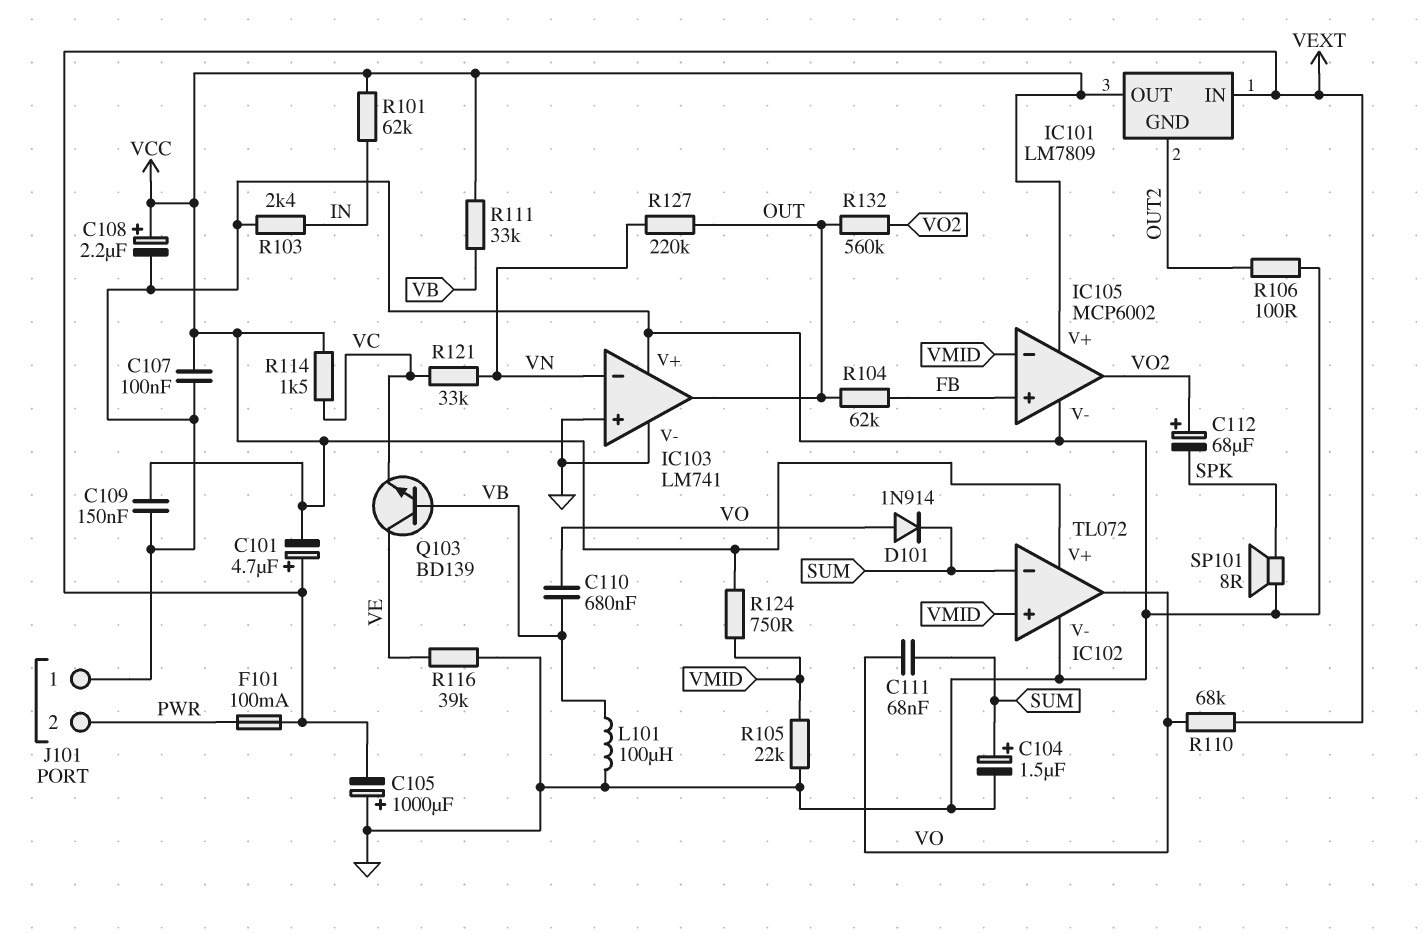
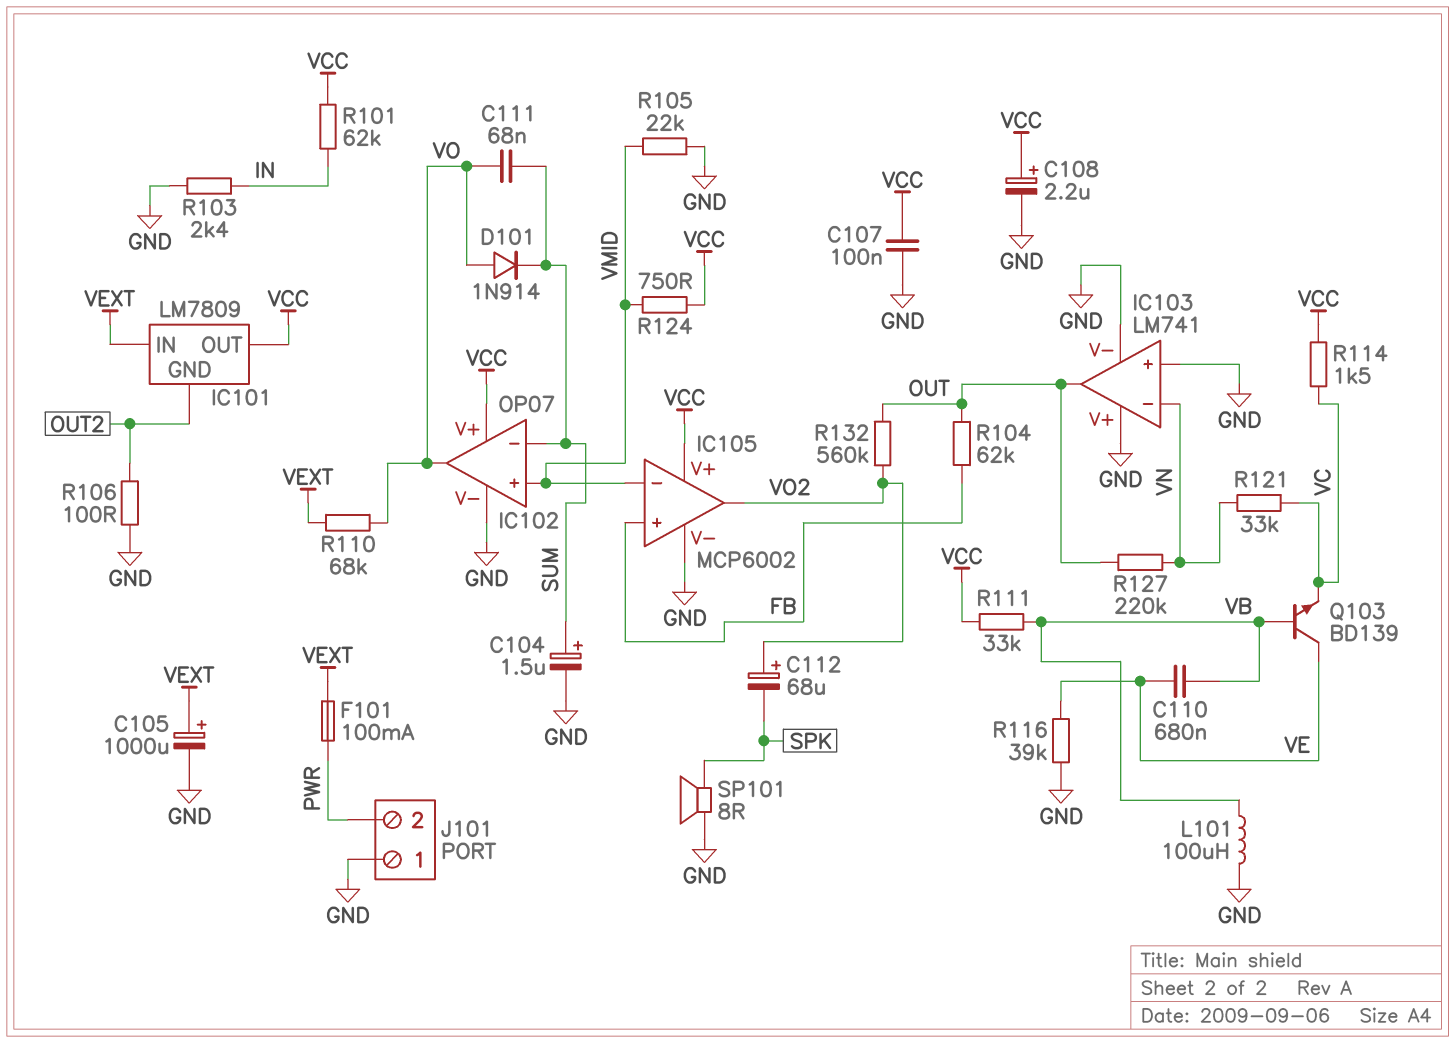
C101: 4.7uF (plus VEXT, minus VCC) -> none
C105: 1000uF (plus GND, minus VEXT) -> 1000uF (plus VEXT, minus GND)
C109: 150nF (GND, VCC) -> none
C110: 680nF (VB, VO) -> 680nF (VB, VE)
IC102: TL072 -> OP07

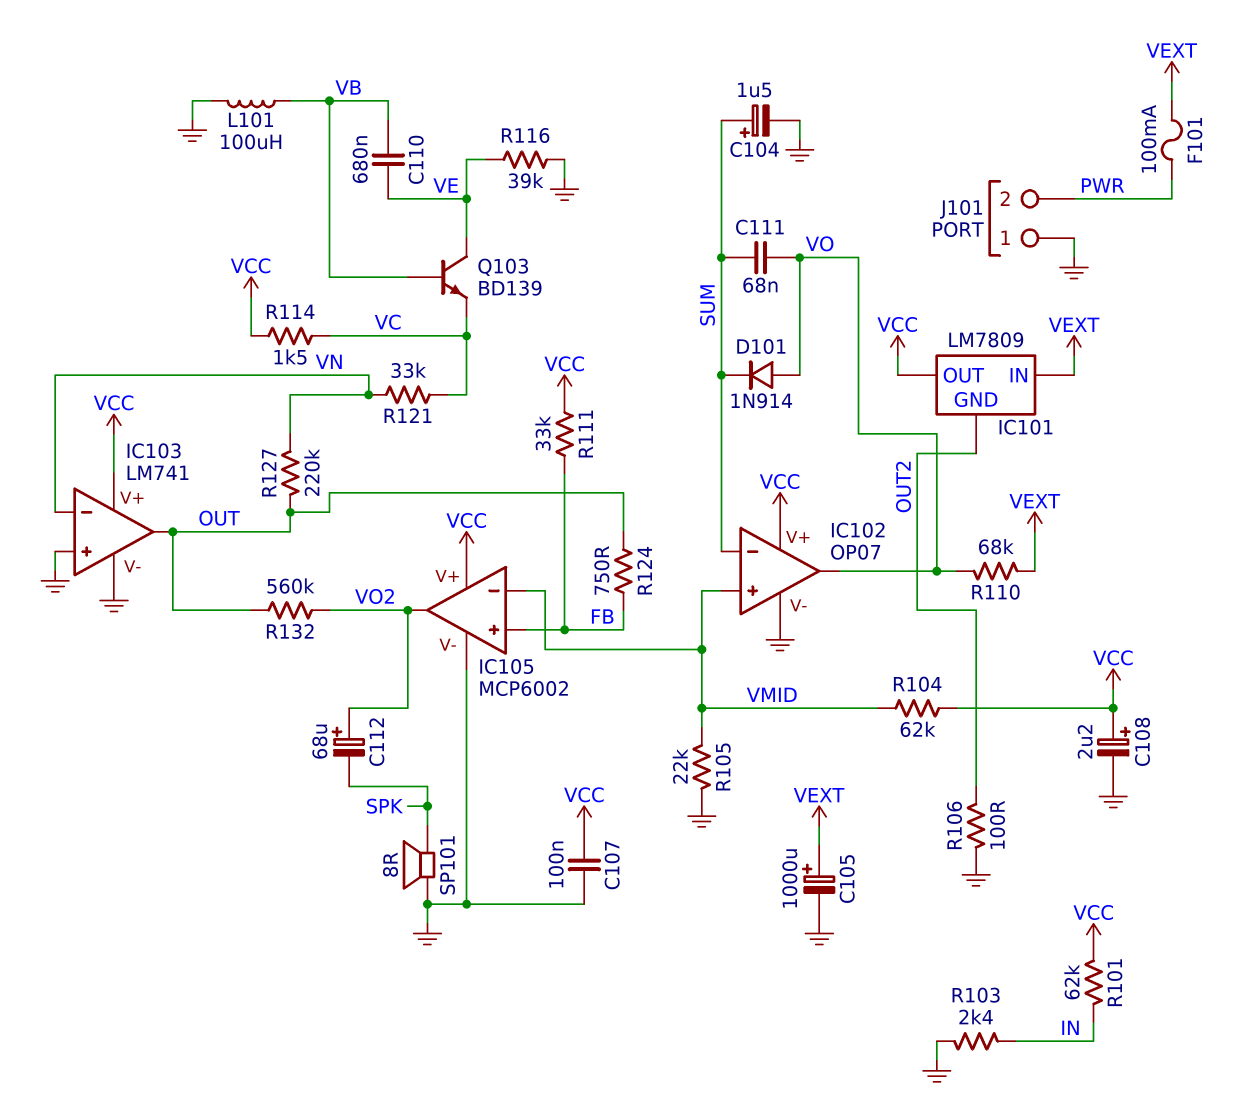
IC103 pin V+: GND -> VCC
R104: 62k (FB, OUT) -> 62k (VCC, VMID)
R111: 33k (VB, VCC) -> 33k (FB, VCC)
R124: 750 (VCC, VMID) -> 750 (FB, OUT)

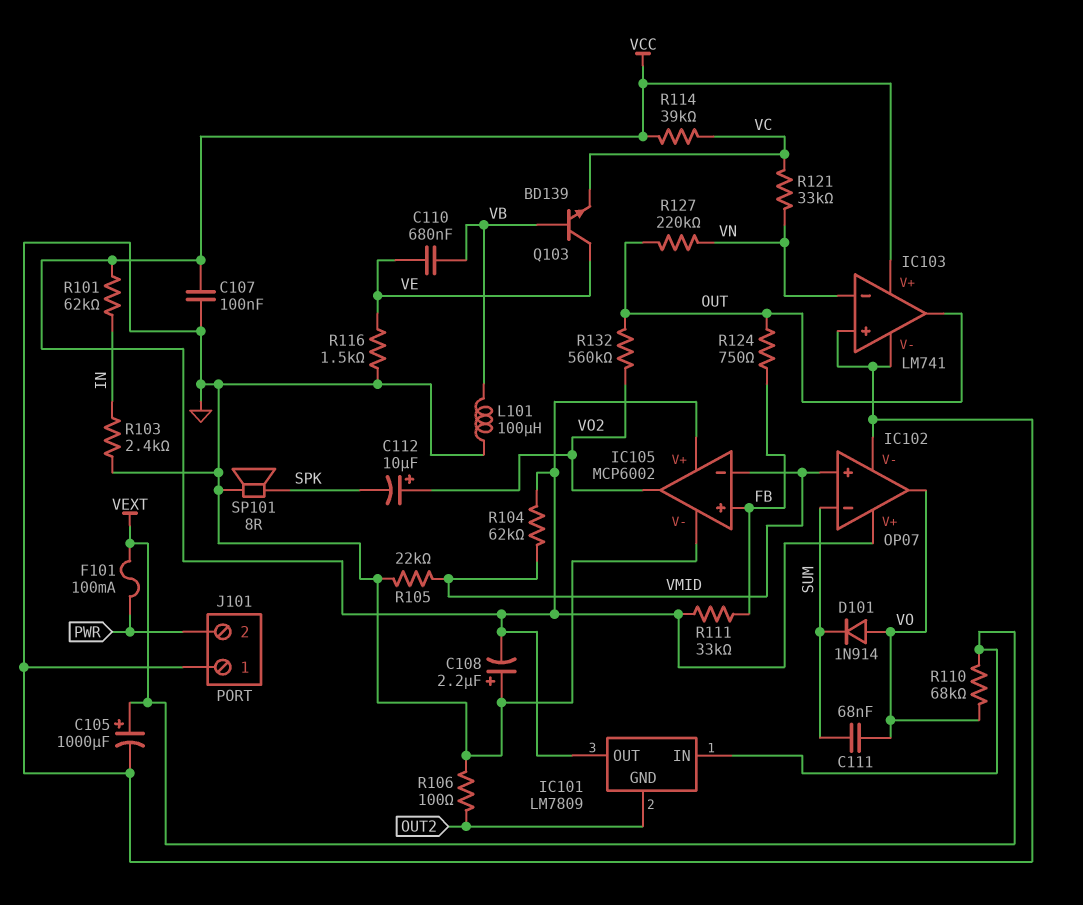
C104: 1.5uF (plus SUM, minus GND) -> none
C108: 2.2uF (plus VCC, minus GND) -> 2.2uF (plus GND, minus VCC)
C112: 68uF (plus VO2, minus SPK) -> 10uF (plus VO2, minus SPK)
R114: 1.5k (VC, VCC) -> 39k (VC, VCC)
R116: 39k (GND, VE) -> 1.5k (GND, VE)

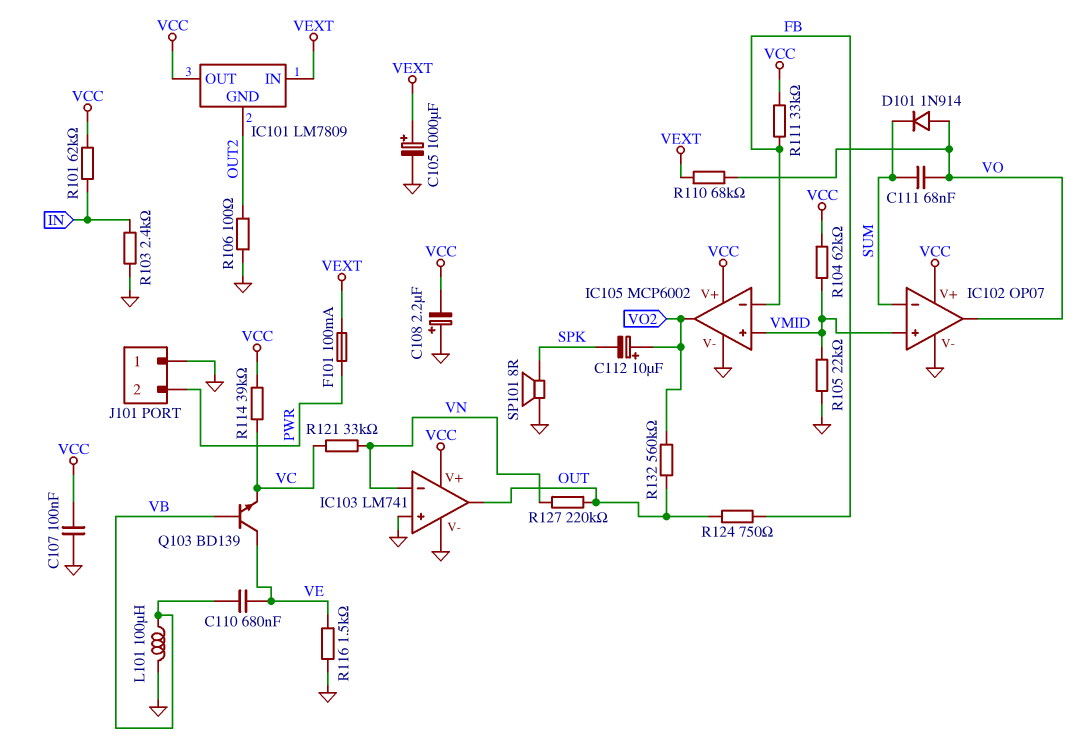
IC105 pin in+: FB -> VMID
IC105 pin in-: VMID -> FB

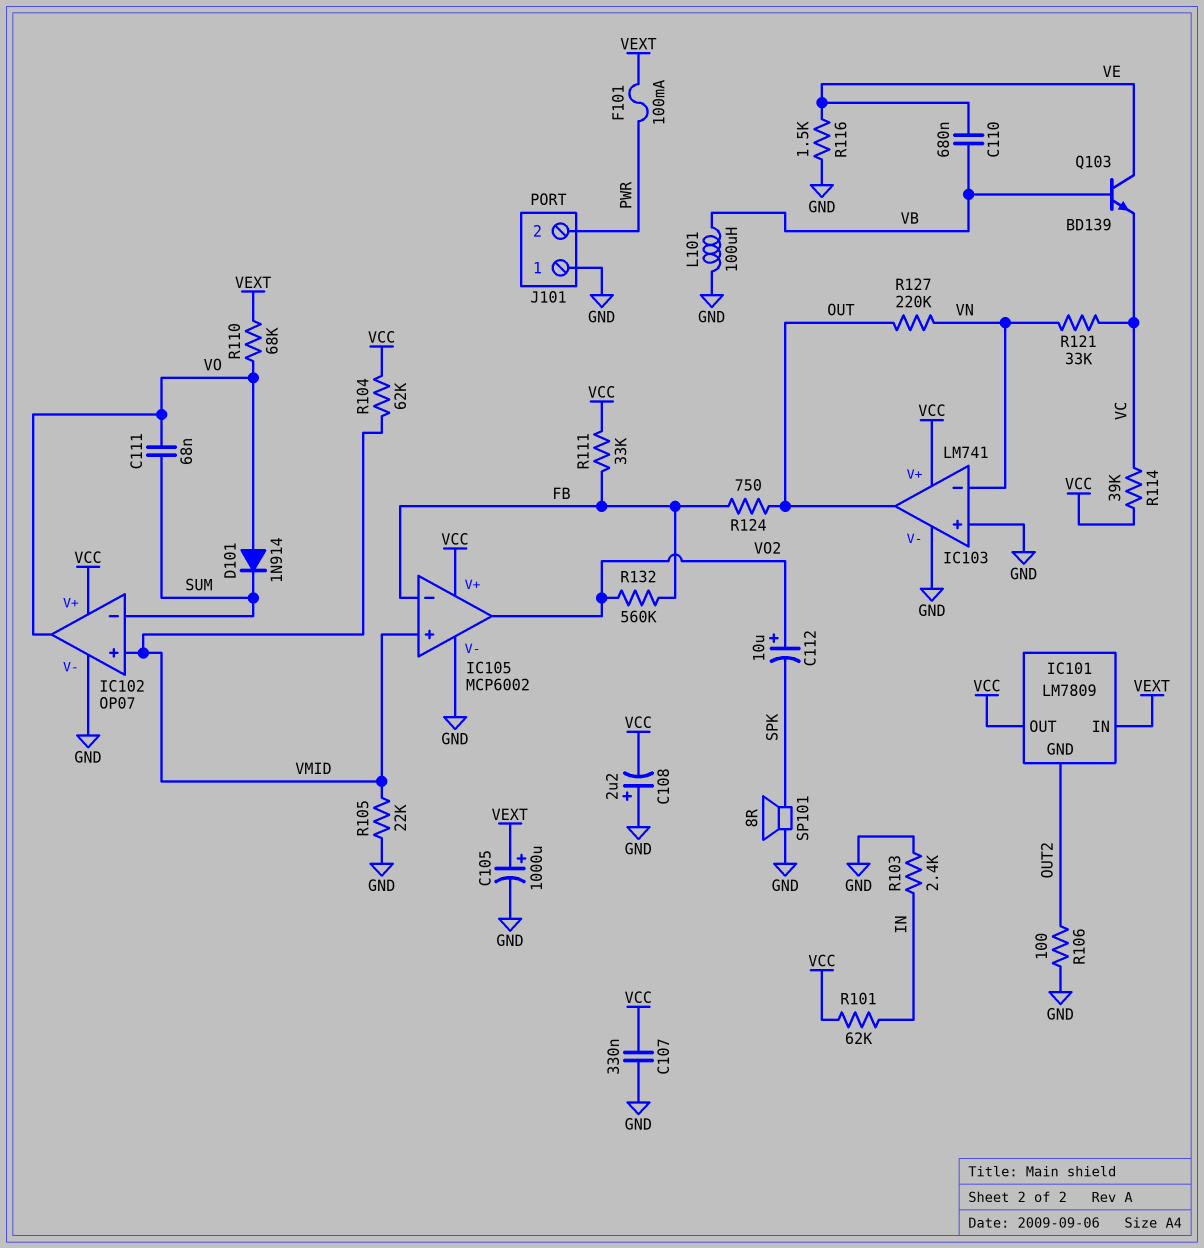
C107: 100nF (GND, VCC) -> 330nF (GND, VCC)
R132: 560k (OUT, VO2) -> 560k (FB, VO2)

